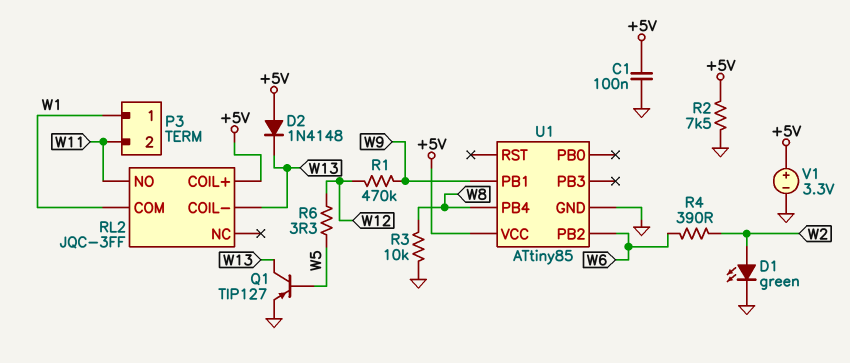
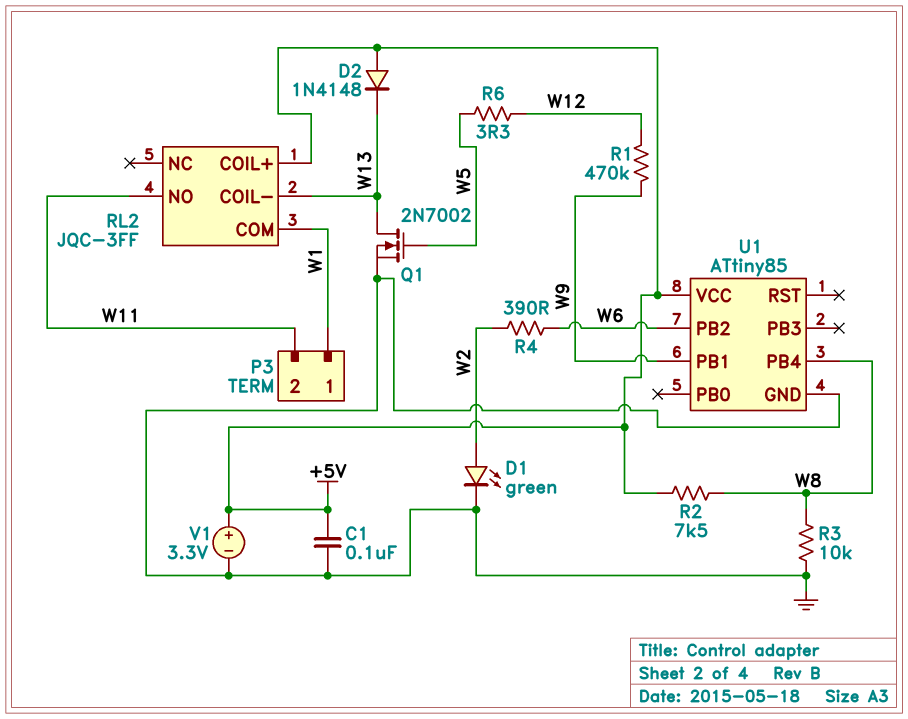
Q1: PNP TIP127 (B W5, C W13, E GND) -> NMOS 2N7002 (G W5, D W13, S GND)
R2: 7.5k (+5V, GND) -> 7.5k (+5V, W8)

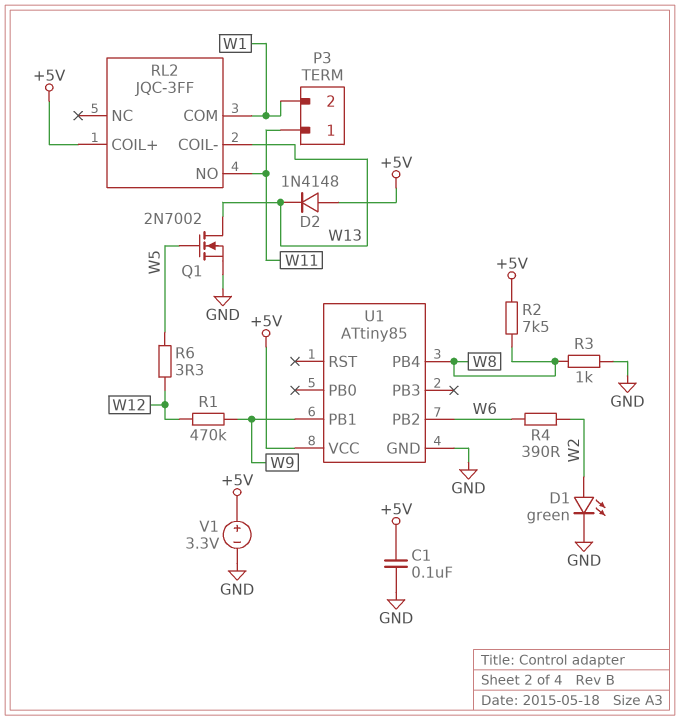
P3 pin 1: W1 -> W11
P3 pin 2: W11 -> W1
R3: 10k (GND, W8) -> 1k (GND, W8)

